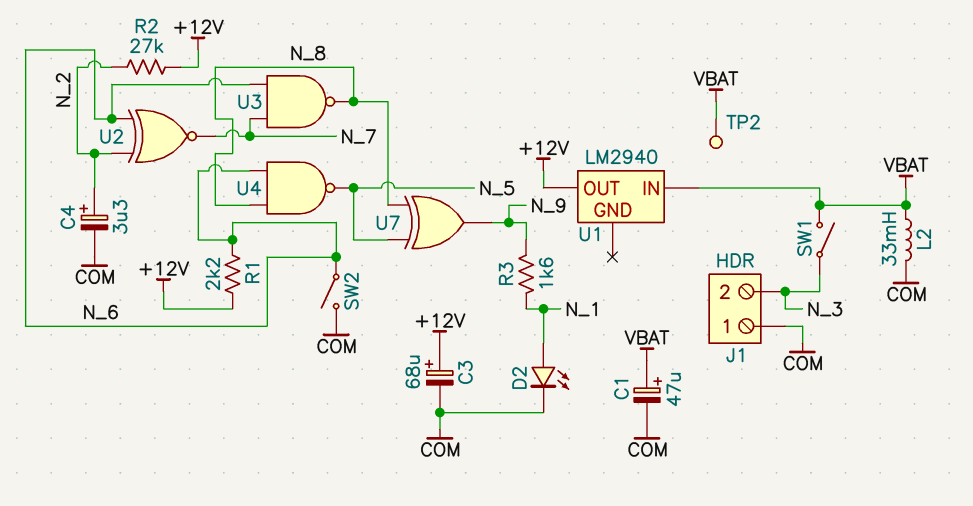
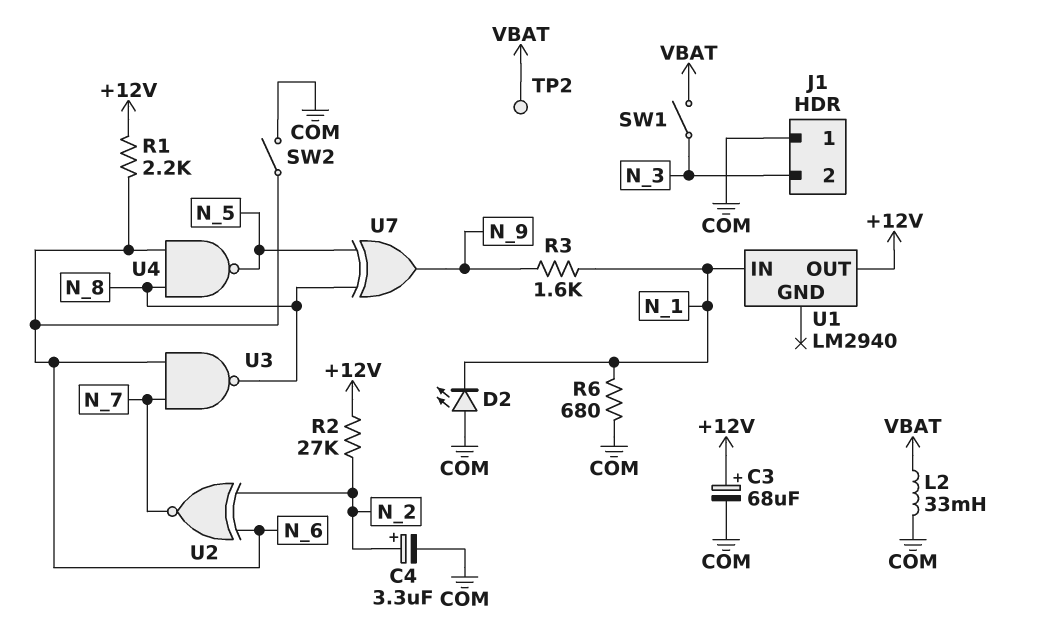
C1: 47uF (plus VBAT, minus COM) -> none
D2: LED (A N_1, K COM) -> LED (A COM, K N_1)
R6: none -> 680 (COM, N_1)
U1 pin IN: VBAT -> N_1

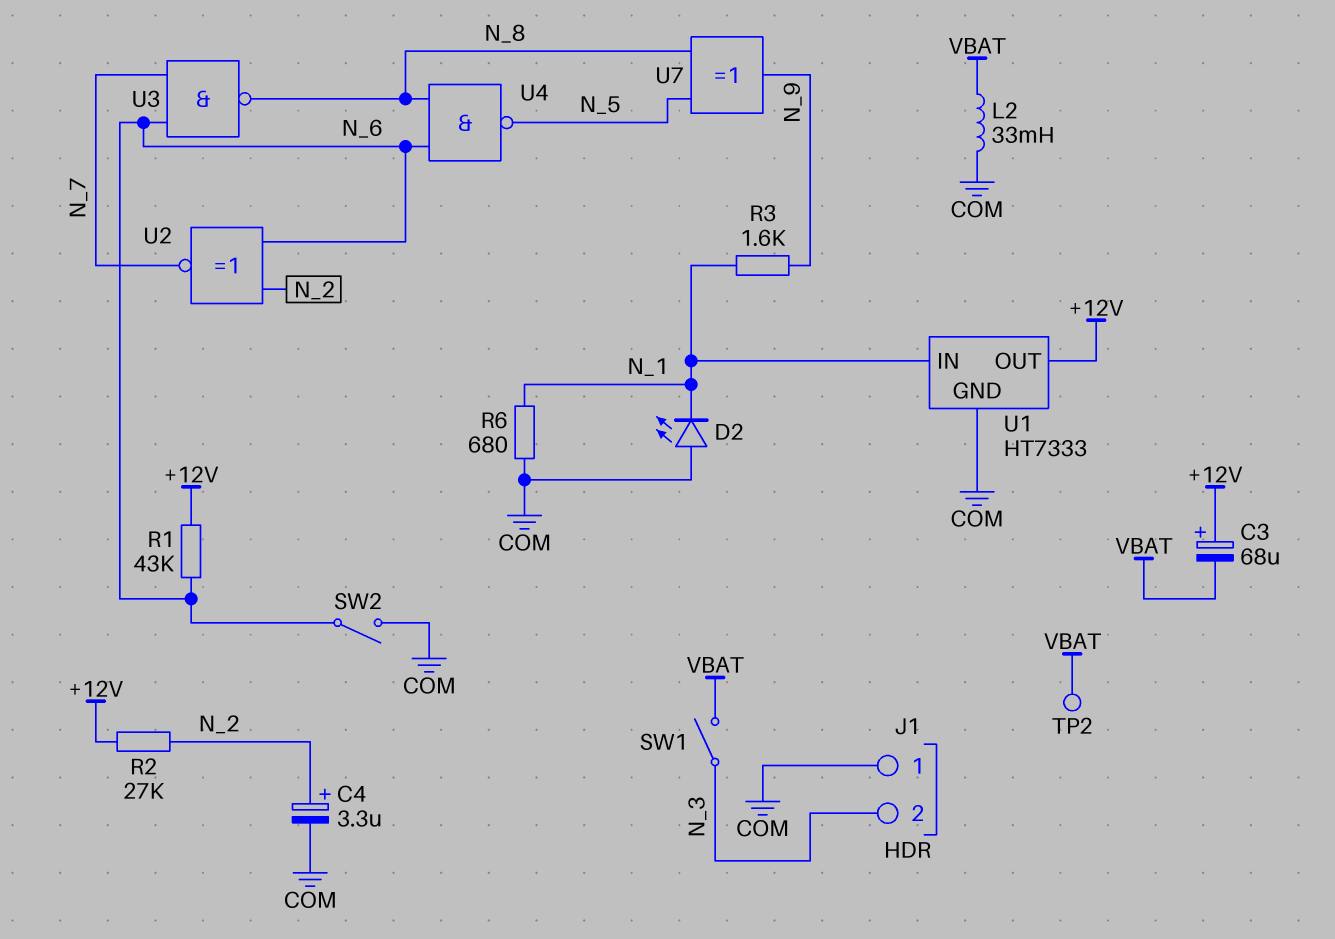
C3: 68uF (plus +12V, minus COM) -> 68uF (plus +12V, minus VBAT)
R1: 2.2k (+12V, N_6) -> 43k (+12V, N_6)
U1: LM2940 -> HT7333
U1 pin GND: none -> COM

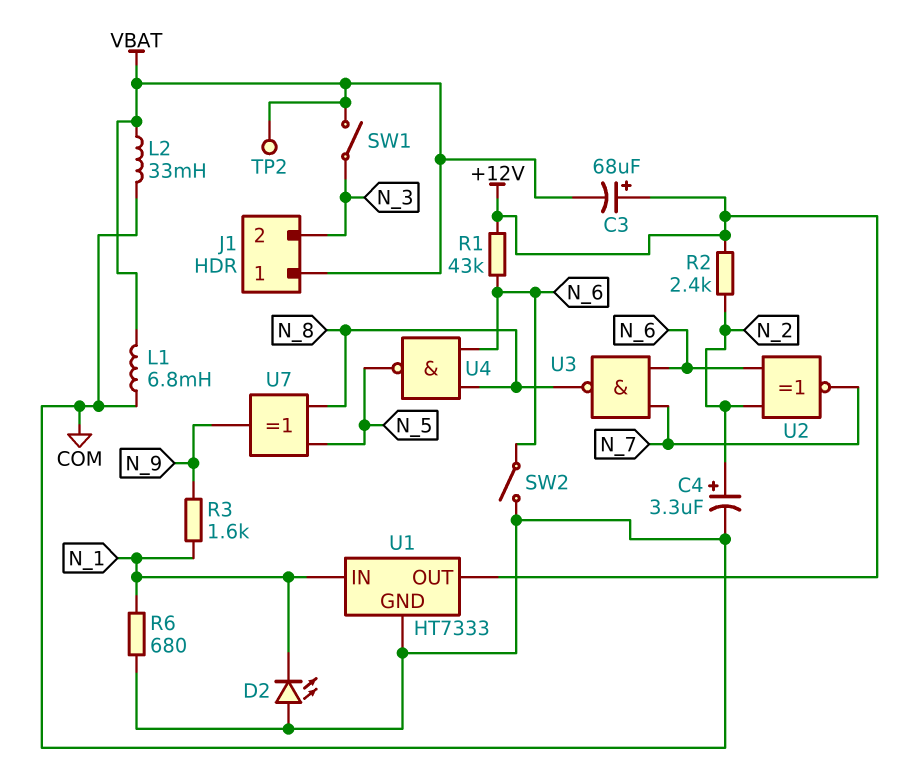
J1 pin 1: COM -> VBAT
L1: none -> 6.8mH (COM, VBAT)
R2: 27k (+12V, N_2) -> 2.4k (+12V, N_2)

